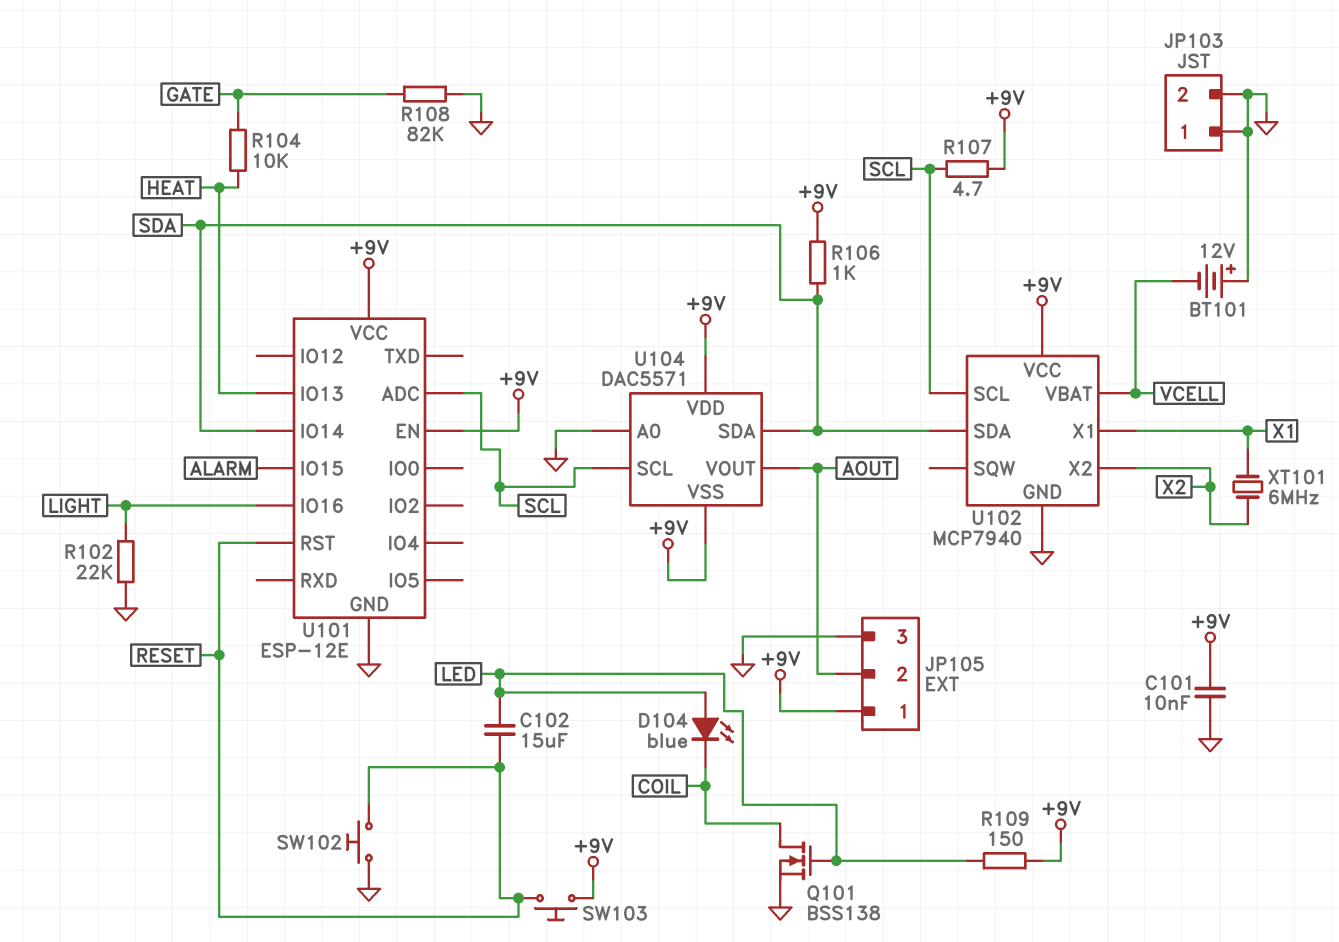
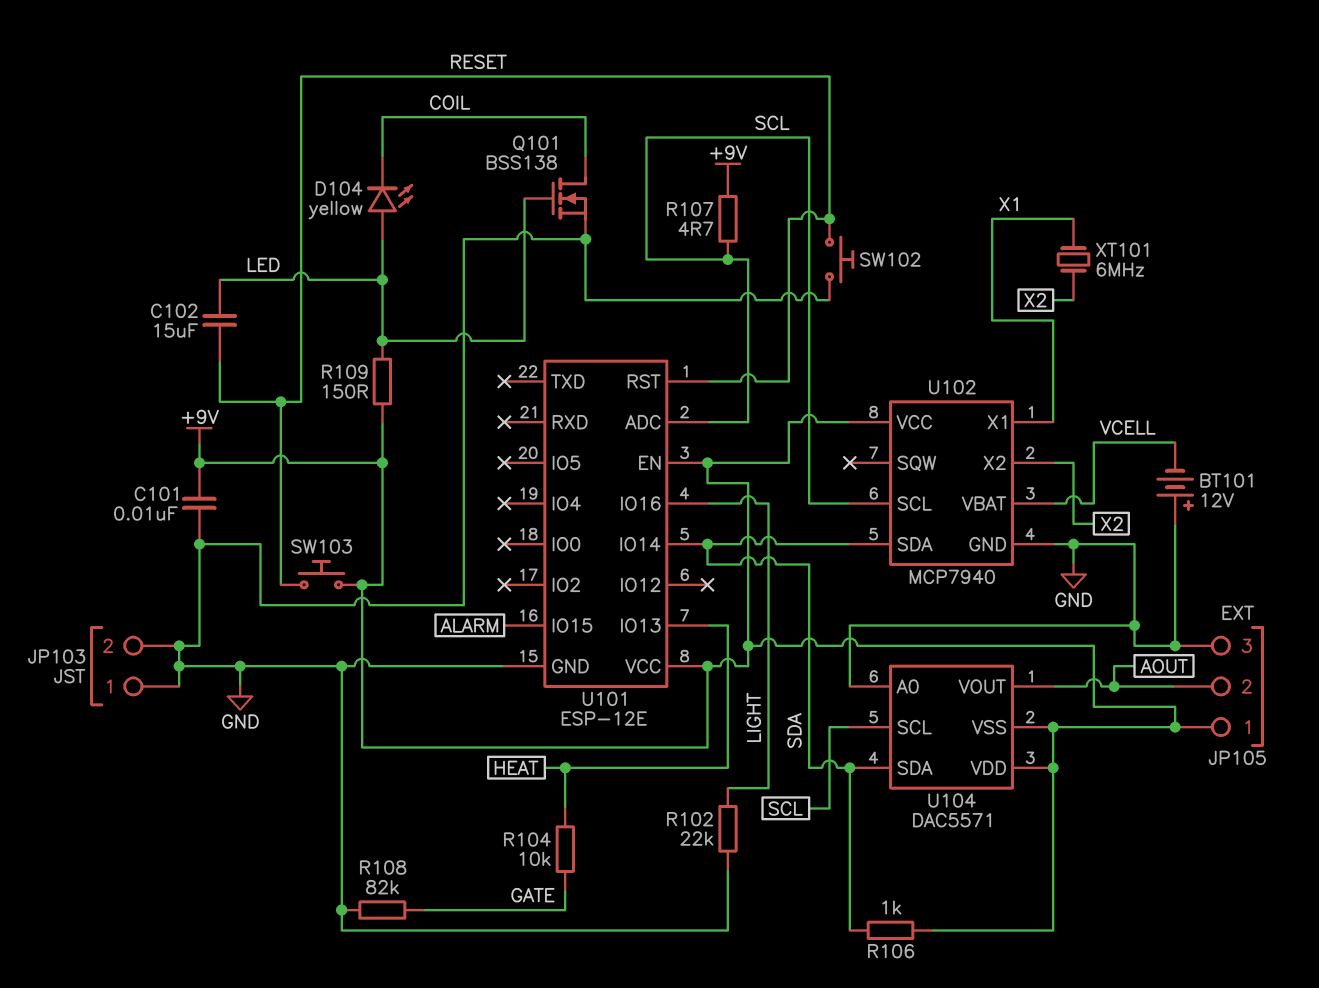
D104: LED blue (A LED, K COIL) -> LED yellow (A LED, K COIL)

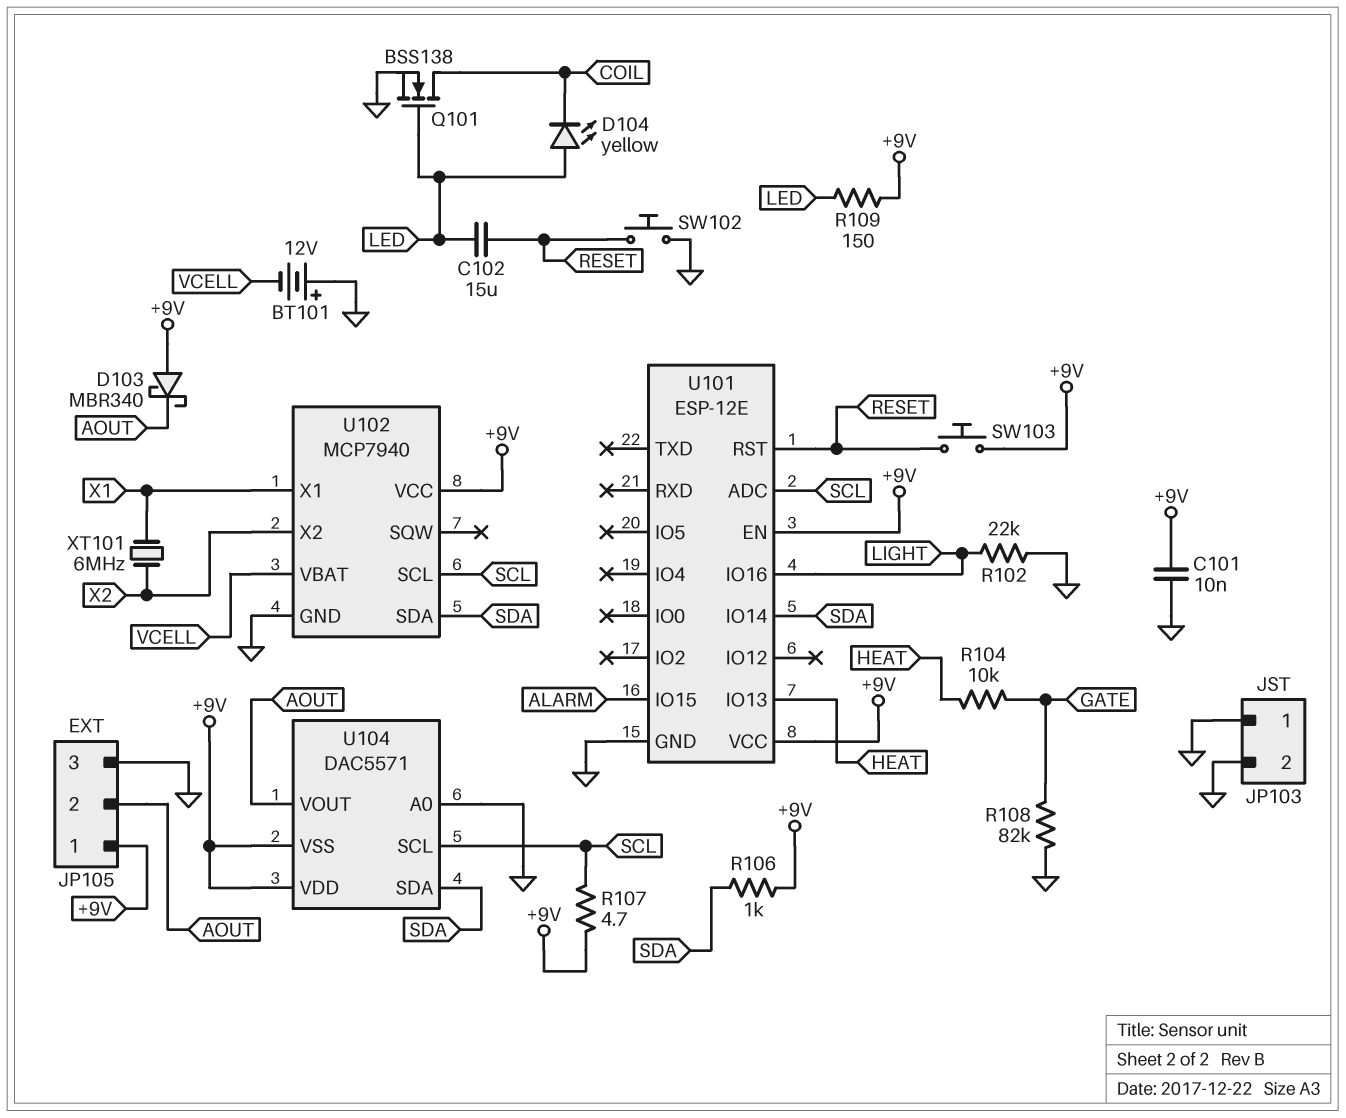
D103: none -> schottky MBR340 (A +9V, K AOUT)

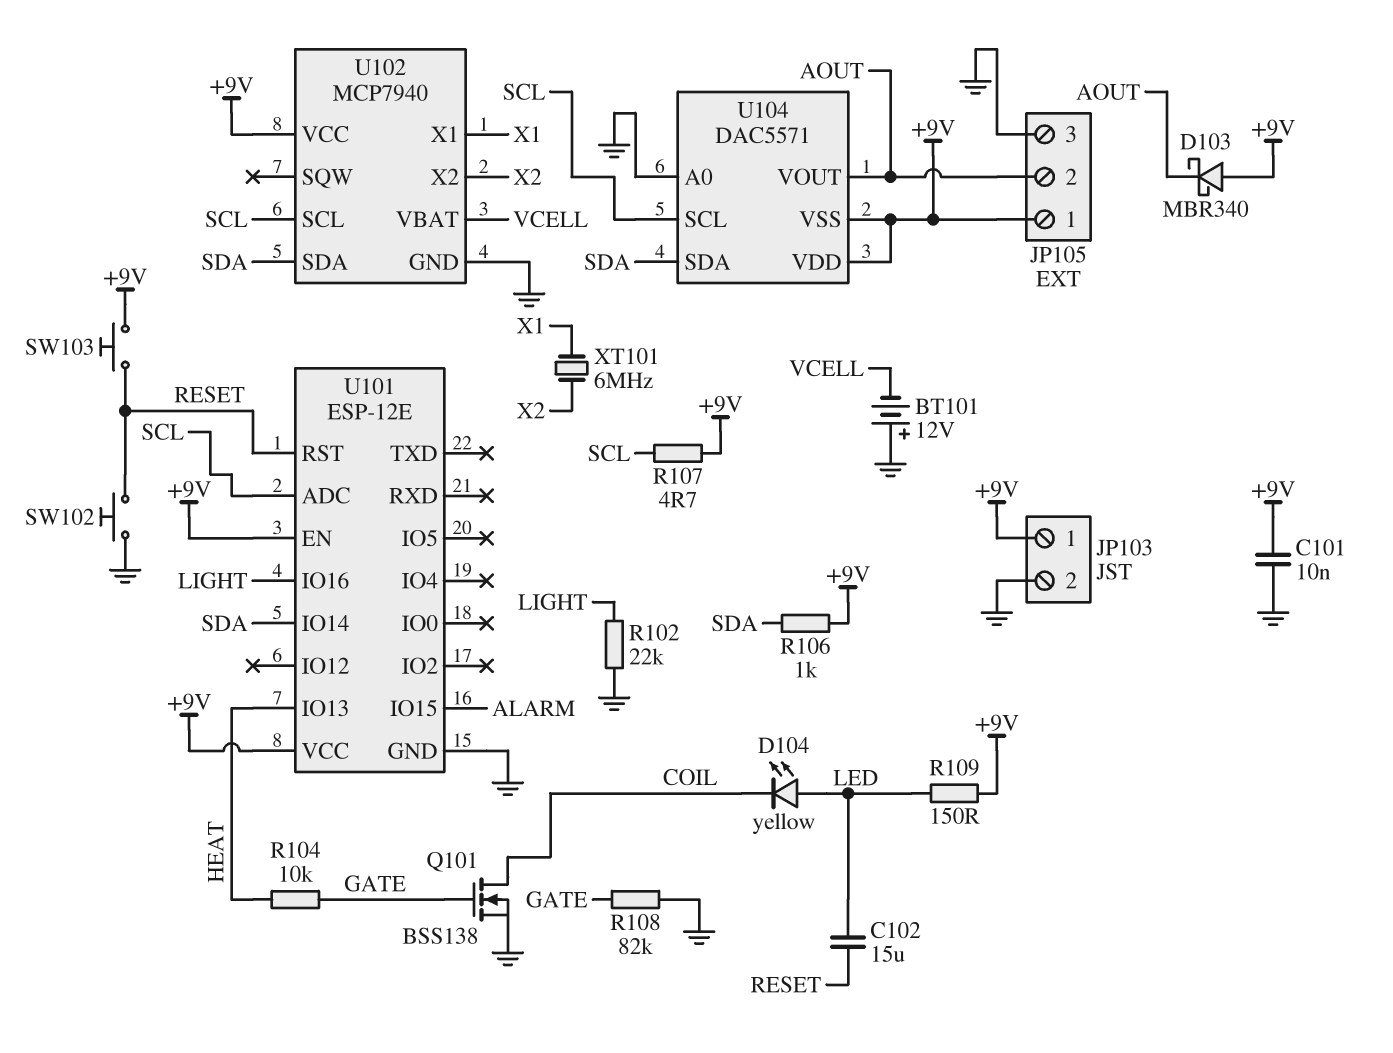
JP103 pin 1: GND -> +9V
Q101: NMOS BSS138 (G LED, D COIL, S GND) -> NMOS BSS138 (G GATE, D COIL, S GND)

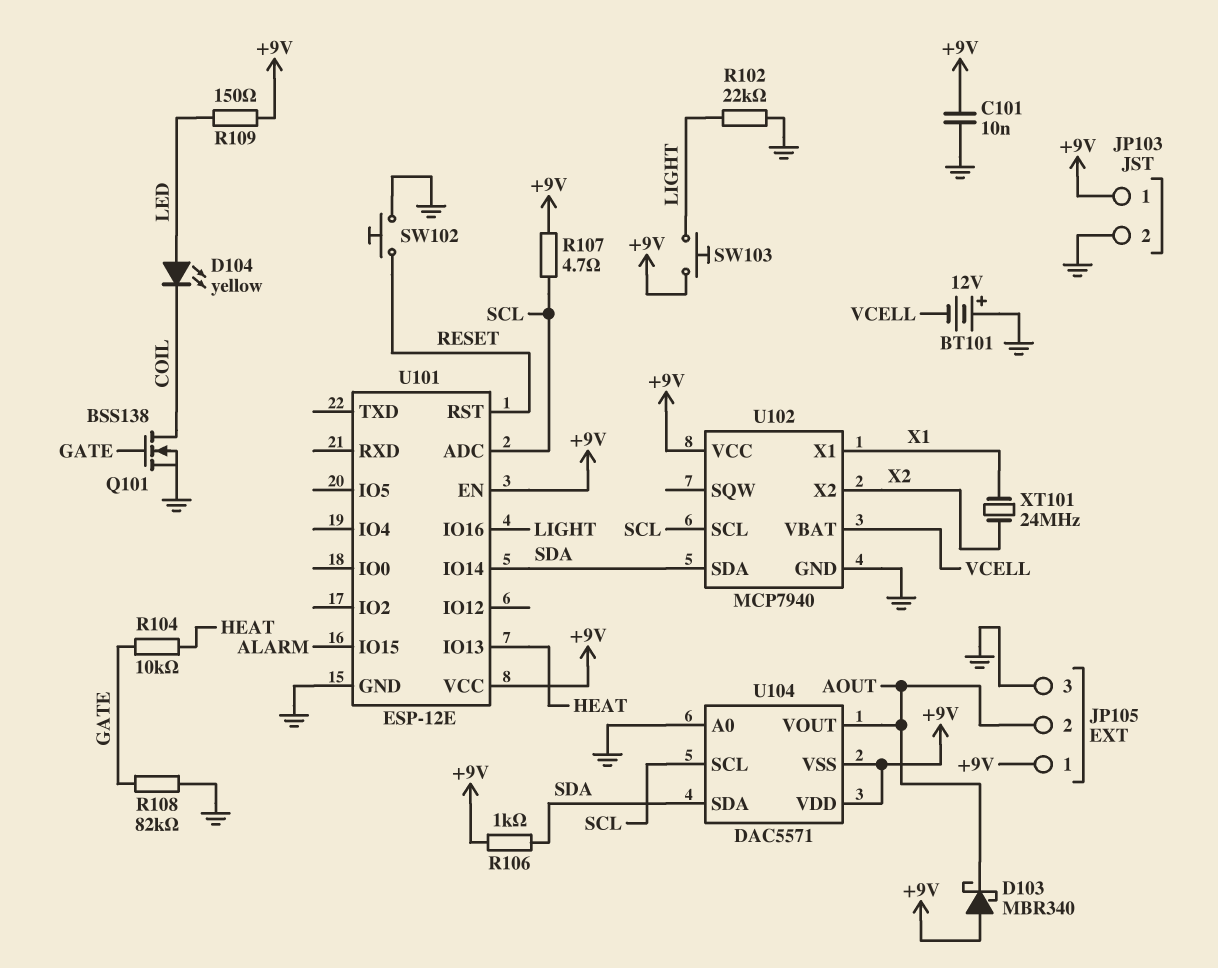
C102: 15uF (LED, RESET) -> none
SW103: button (+9V, RESET) -> button (+9V, LIGHT)
XT101: 6MHz (X1, X2) -> 24MHz (X1, X2)

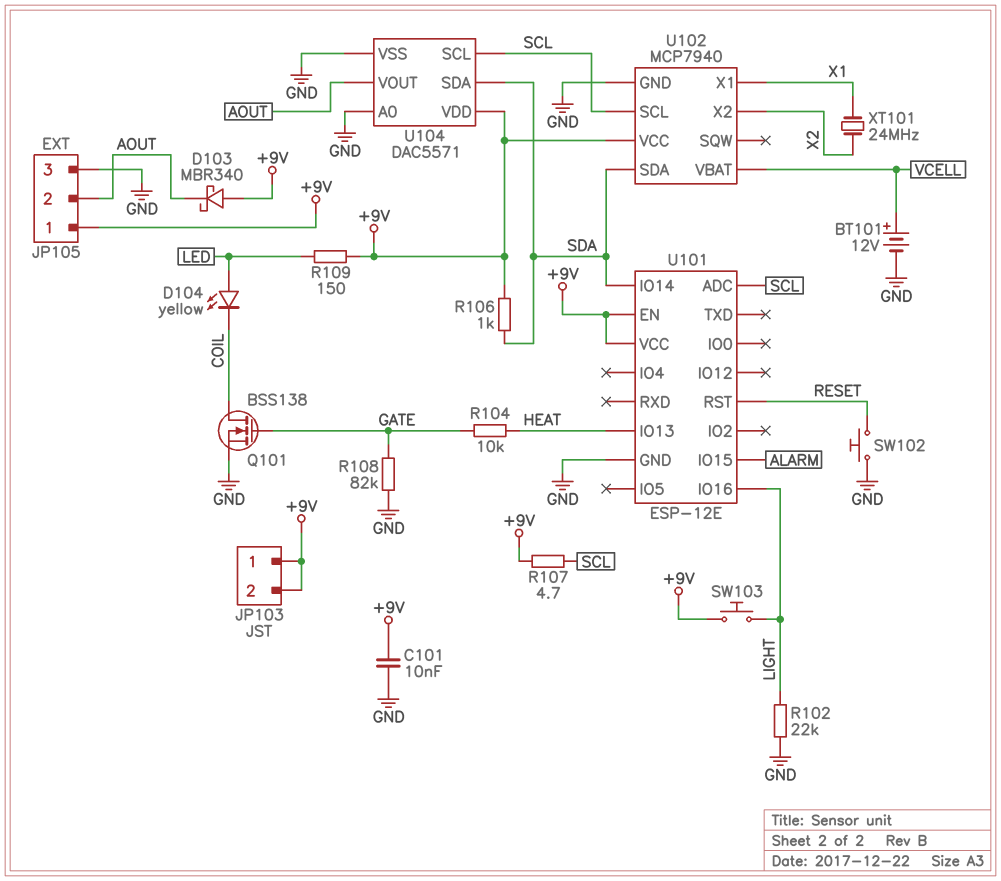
BT101: 12V (plus GND, minus VCELL) -> 12V (plus VCELL, minus GND)
JP103 pin 2: GND -> +9V
U104 pin VSS: +9V -> GND

